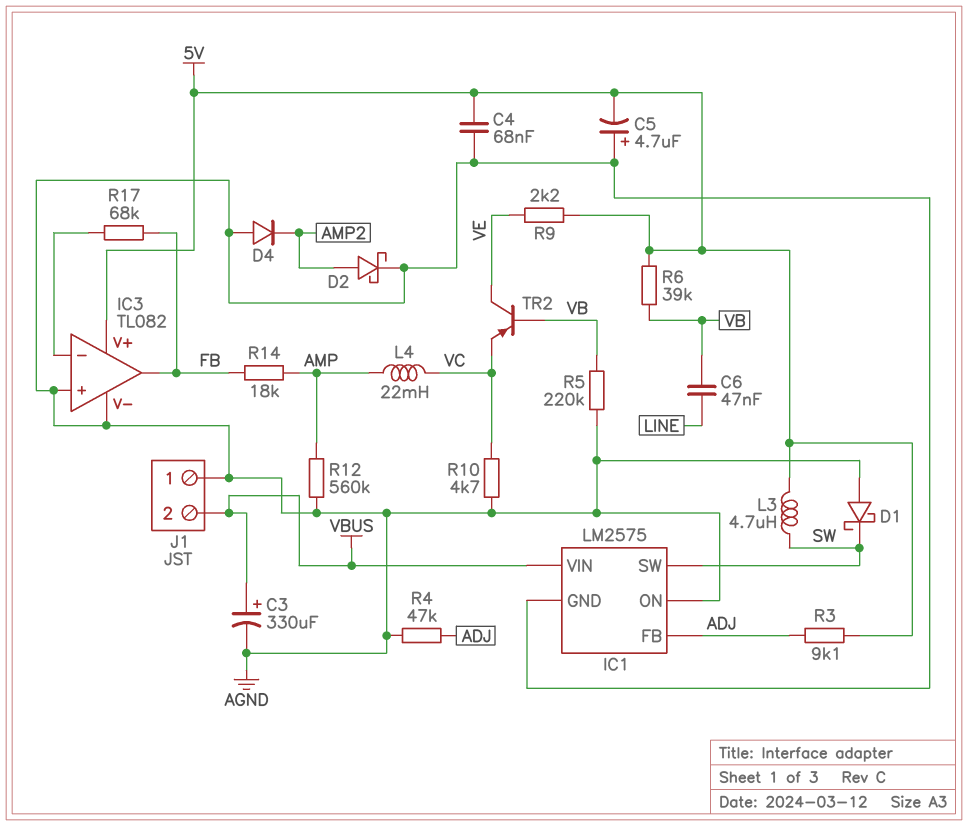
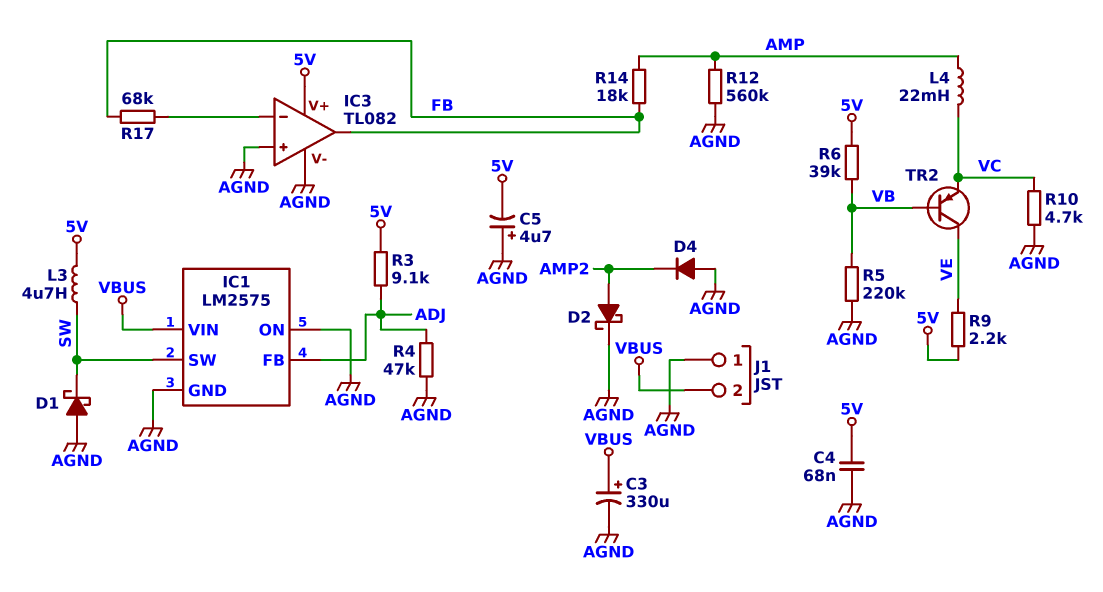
C6: 47nF (LINE, VB) -> none

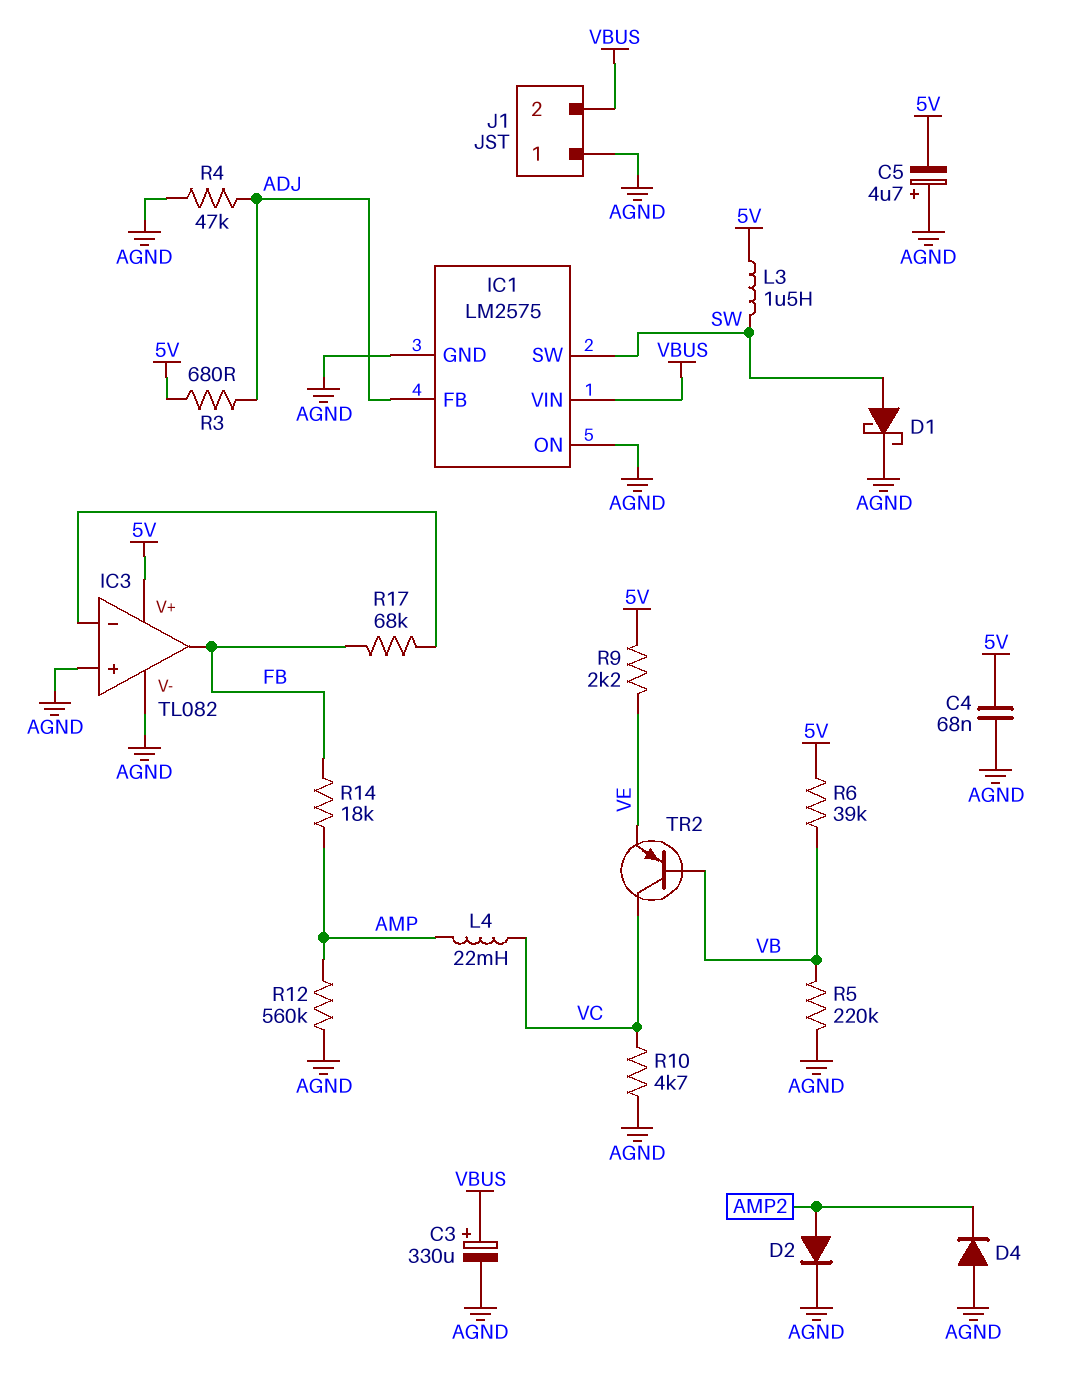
D1: schottky (A AGND, K SW) -> schottky (A SW, K AGND)
D2: schottky (A AMP2, K AGND) -> diode (A AMP2, K AGND)
L3: 4.7uH (5V, SW) -> 1.5uH (5V, SW)
R3: 9.1k (5V, ADJ) -> 680 (5V, ADJ)
TR2: PNP (B VB, C VE, E VC) -> PNP (B VB, C VC, E VE)

